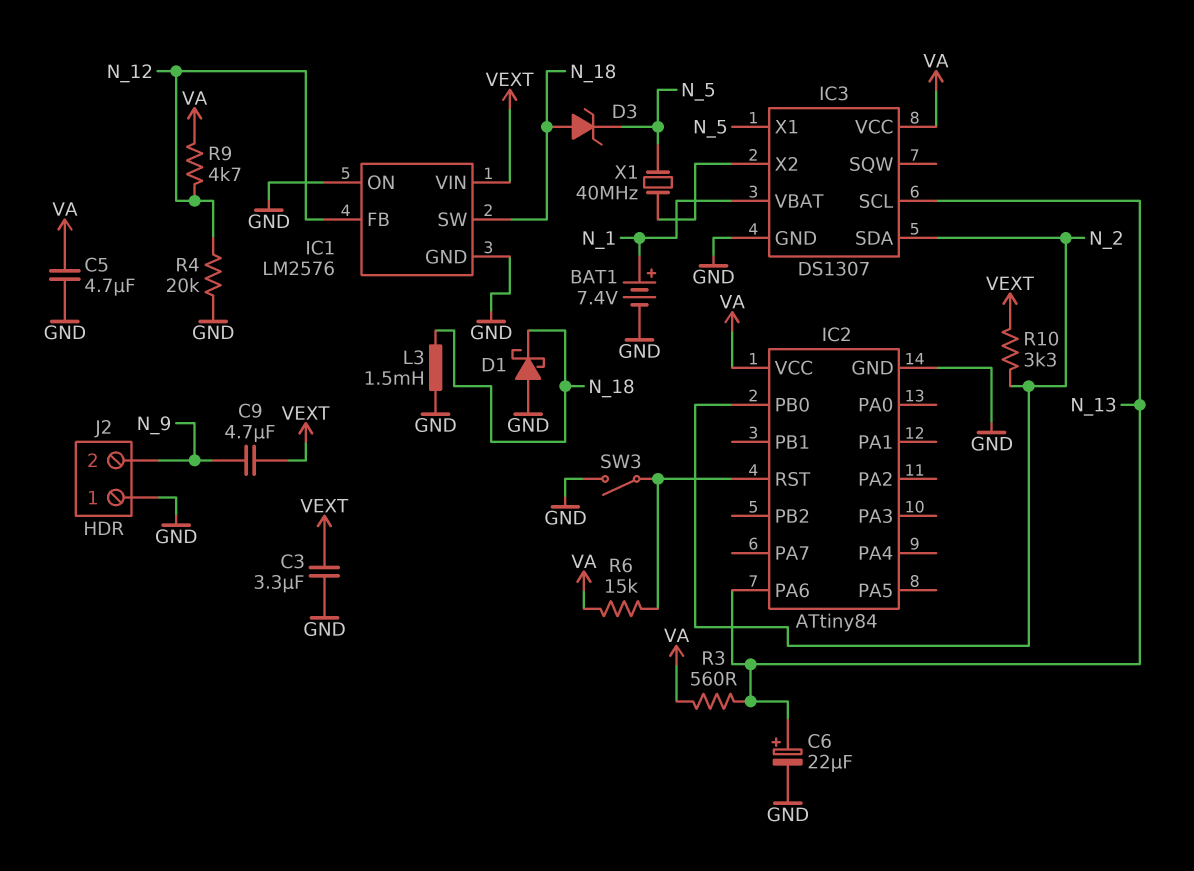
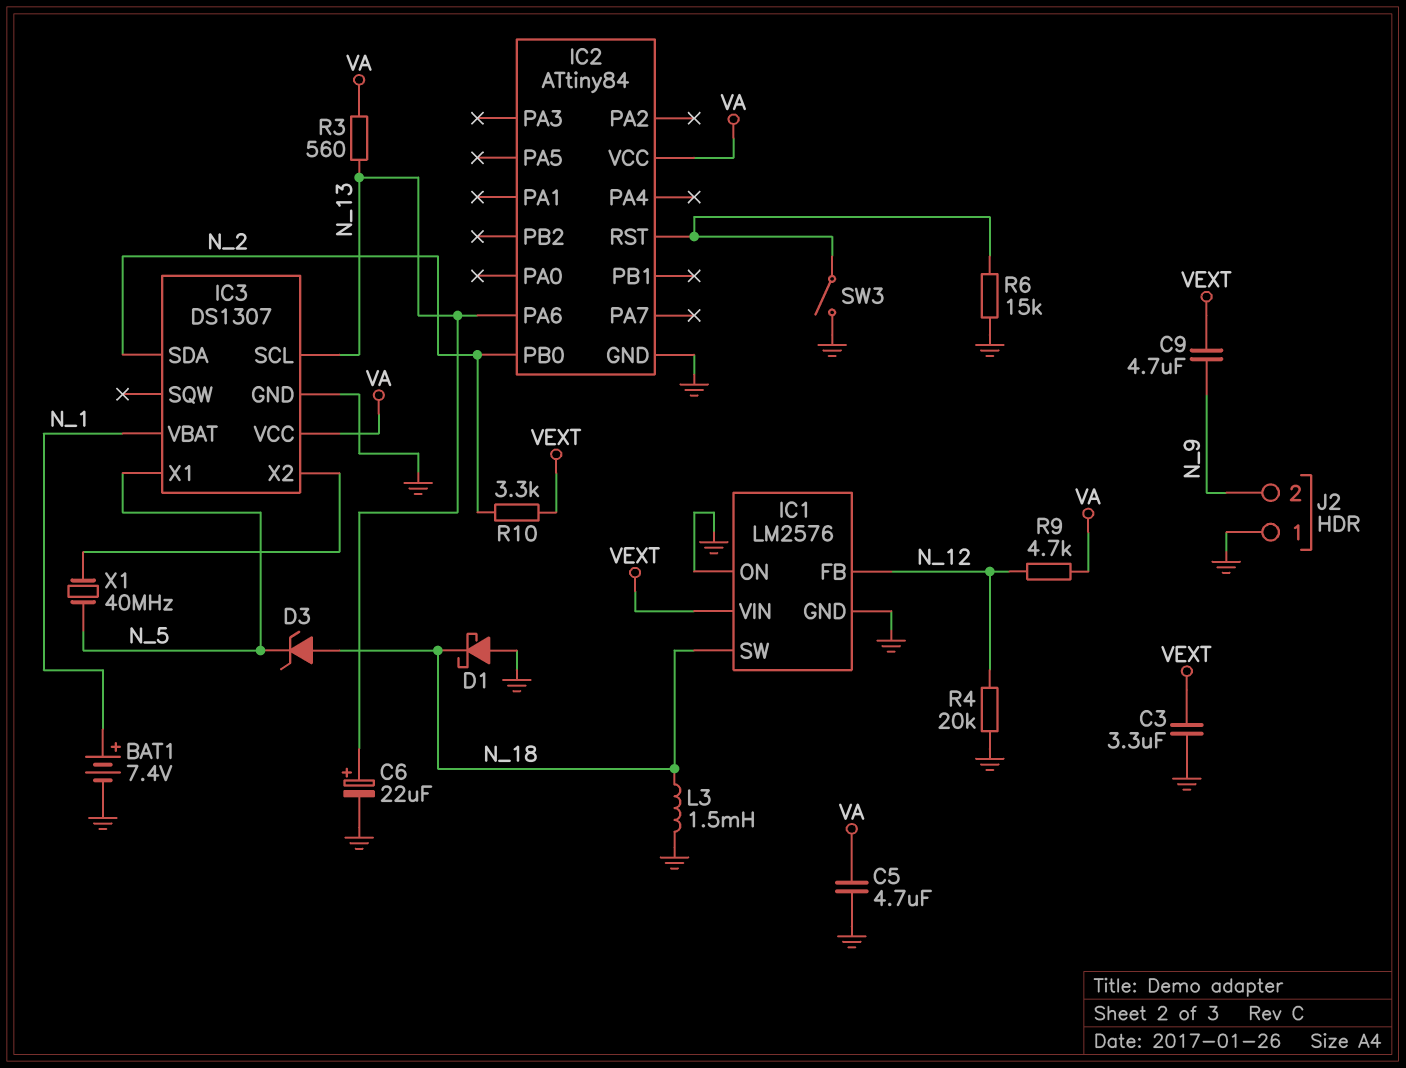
R6: 15k (IC2/RST, VA) -> 15k (GND, IC2/RST)

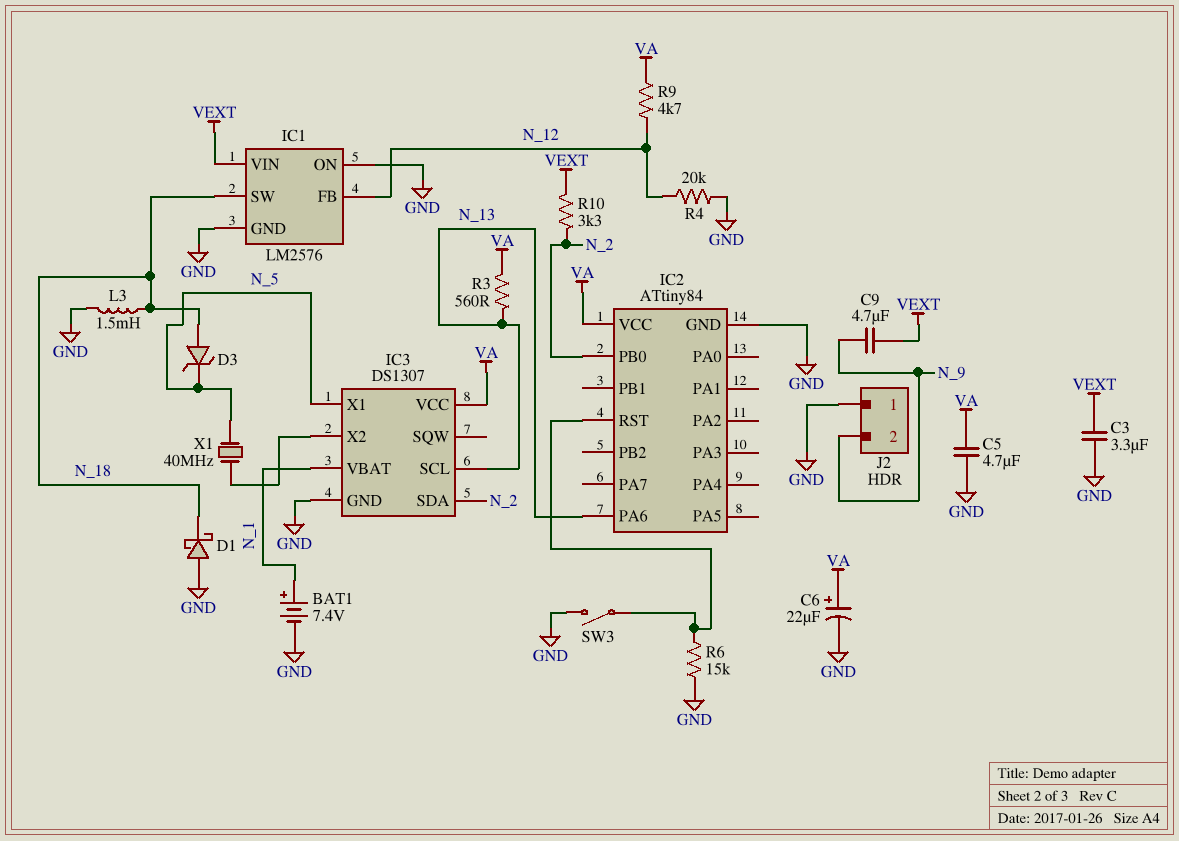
C6: 22uF (plus N_13, minus GND) -> 22uF (plus VA, minus GND)

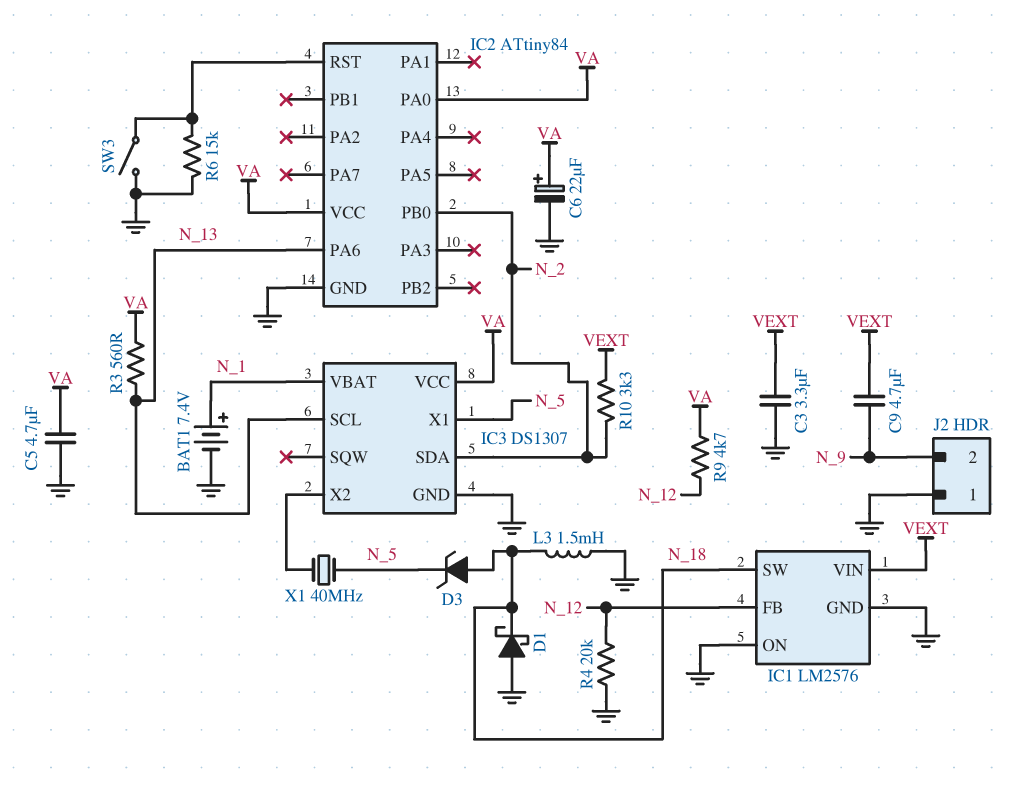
IC2 pin PA0: none -> VA

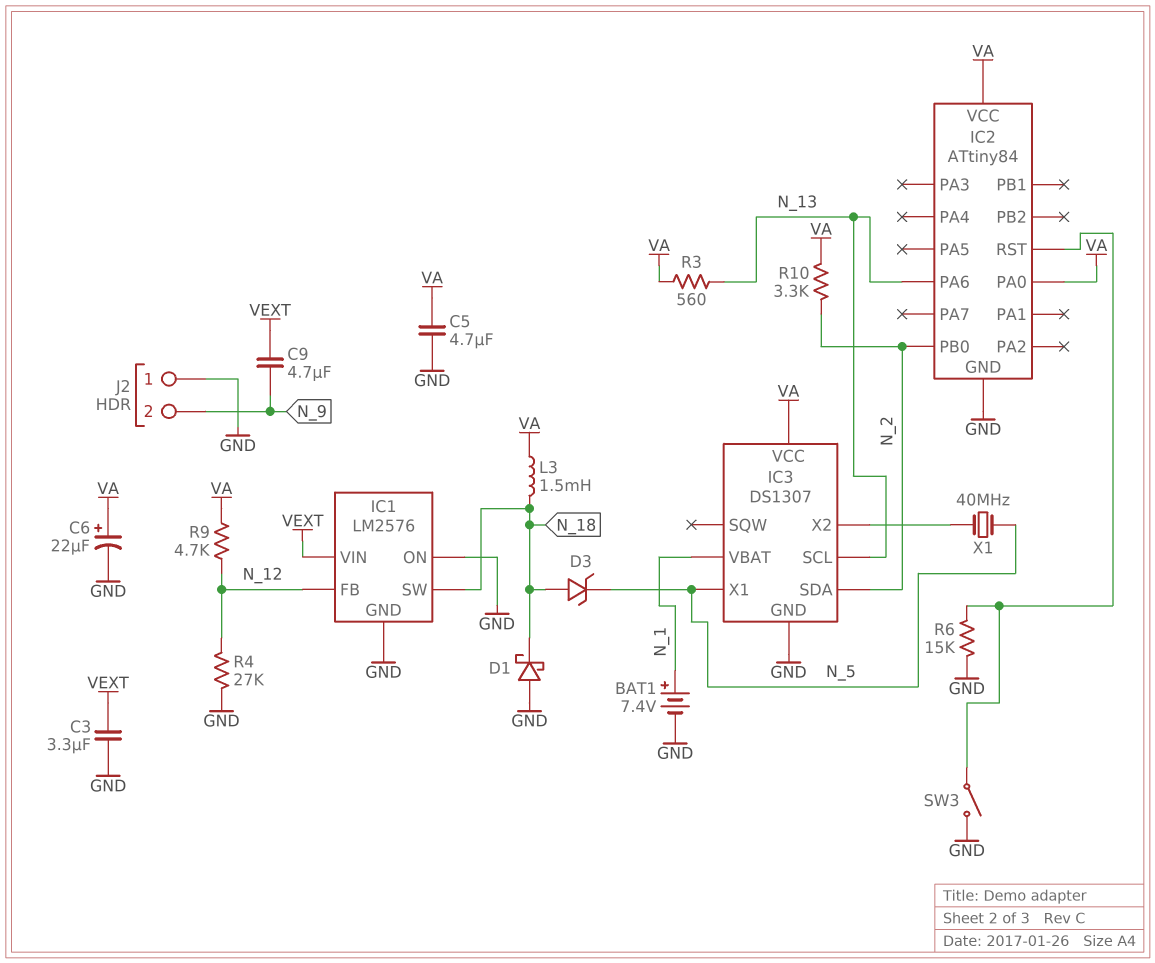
L3: 1.5mH (GND, N_18) -> 1.5mH (N_18, VA)
R4: 20k (GND, N_12) -> 27k (GND, N_12)
R10: 3.3k (N_2, VEXT) -> 3.3k (N_2, VA)

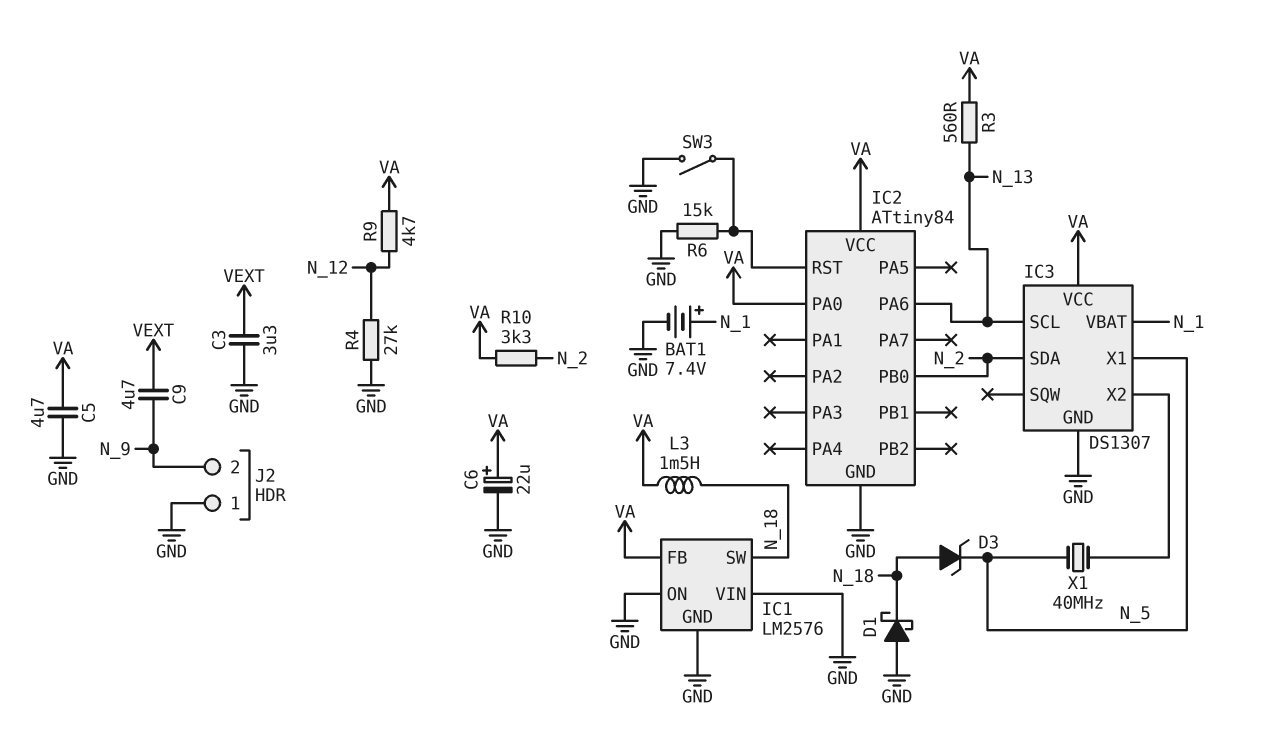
IC1 pin FB: N_12 -> VA
IC1 pin VIN: VEXT -> GND

